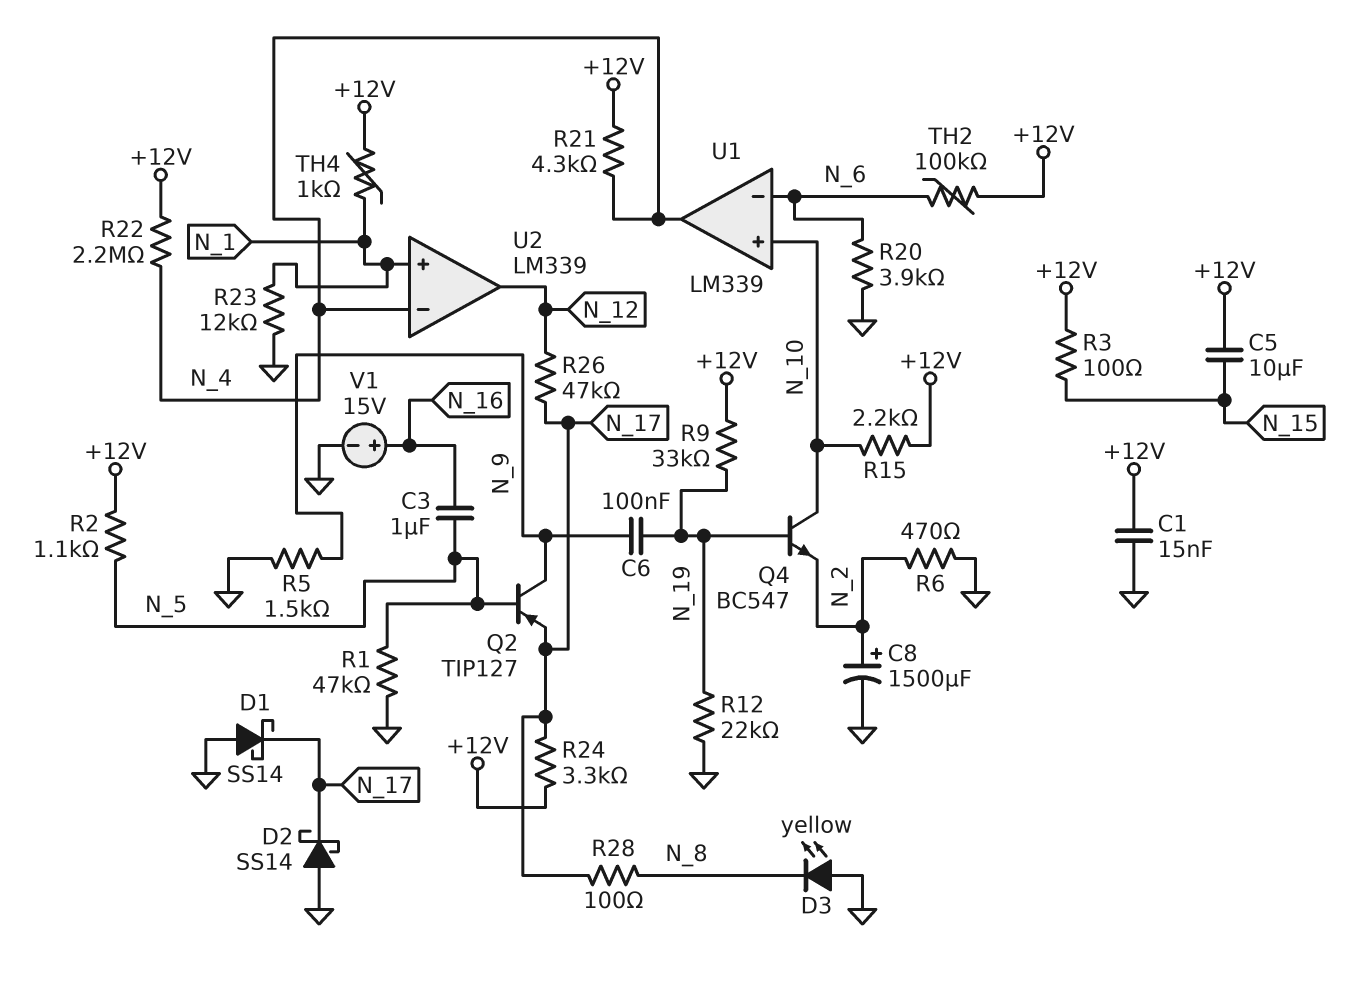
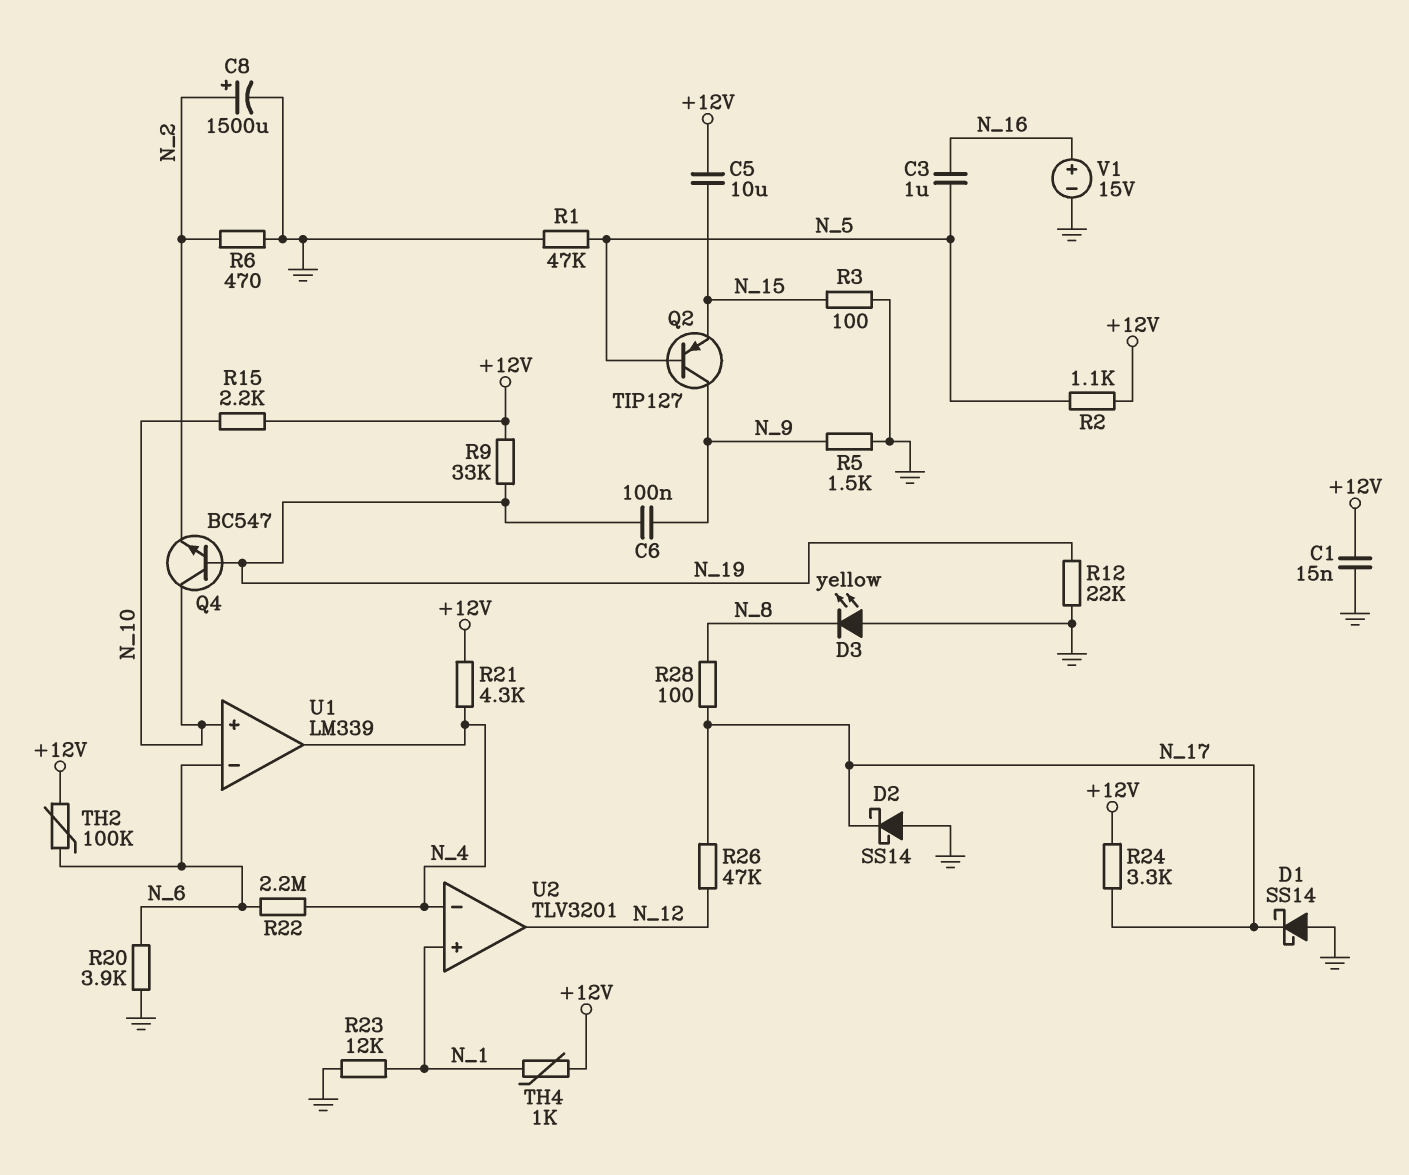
Q2: PNP TIP127 (B N_5, C N_9, E N_17) -> PNP TIP127 (B N_5, C N_9, E N_15)
R3: 100 (+12V, N_15) -> 100 (GND, N_15)
R22: 2.2M (+12V, N_4) -> 2.2M (N_4, N_6)
U2: LM339 -> TLV3201

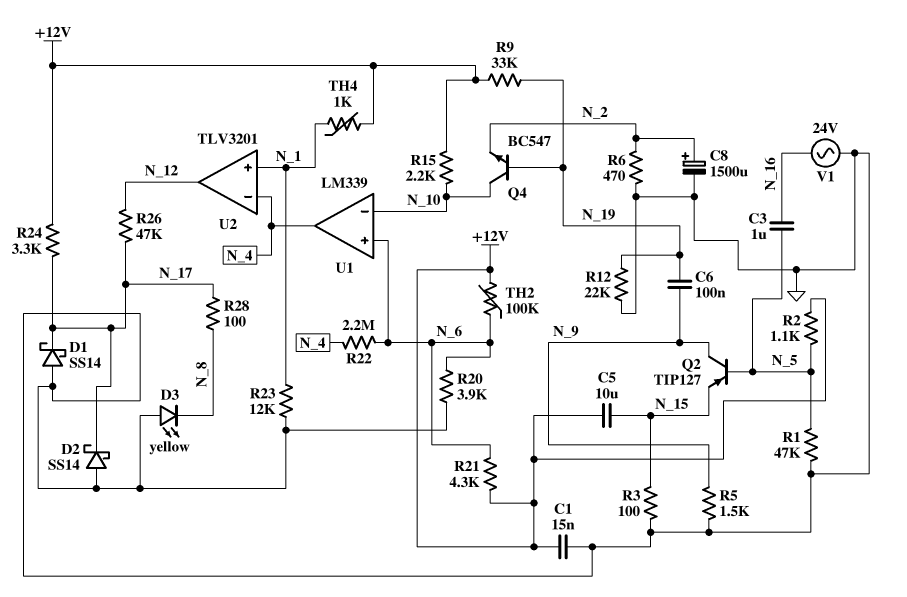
R21: 4.3k (+12V, N_4) -> 4.3k (+12V, N_6)
U1 pin in+: N_10 -> N_6
U1 pin in-: N_6 -> N_10
V1: 15V (plus N_16, minus GND) -> AC 24V (GND, N_16)

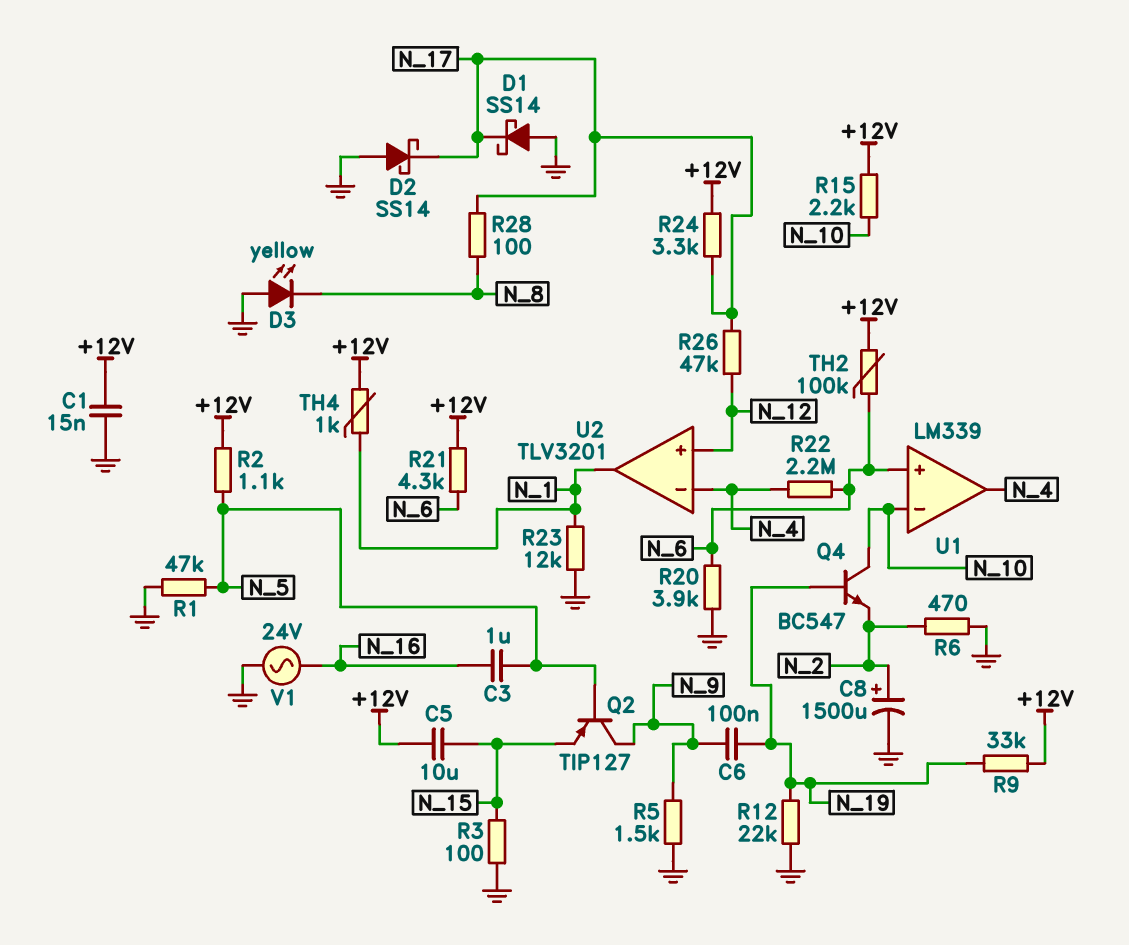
U2 pin in+: N_1 -> N_12
U2 pin out: N_12 -> N_1

